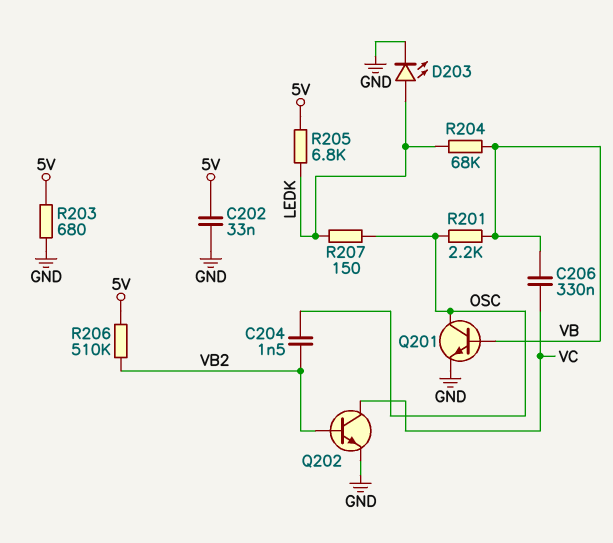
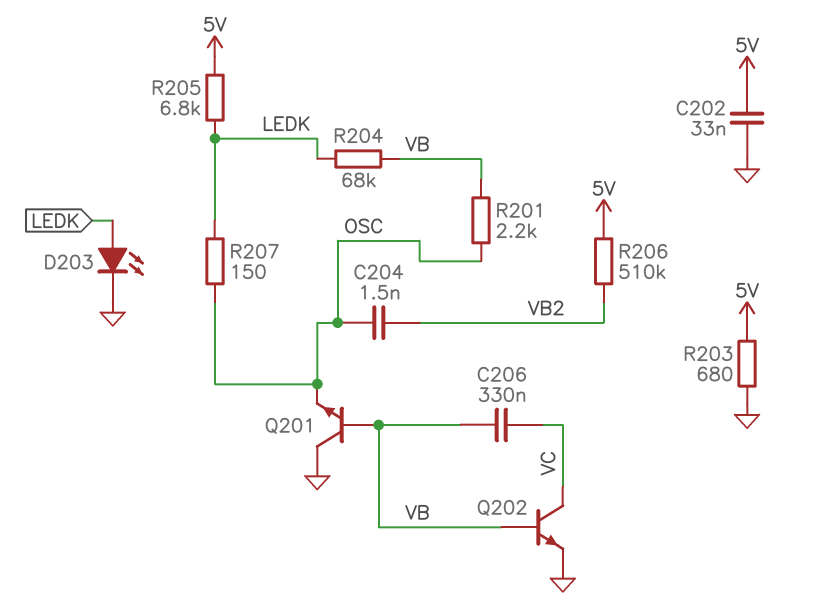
Q201: NPN (B VB, C OSC, E GND) -> NPN (B VB, C GND, E OSC)
Q202: NPN (B VB2, C VC, E GND) -> NPN (B VB, C VC, E GND)

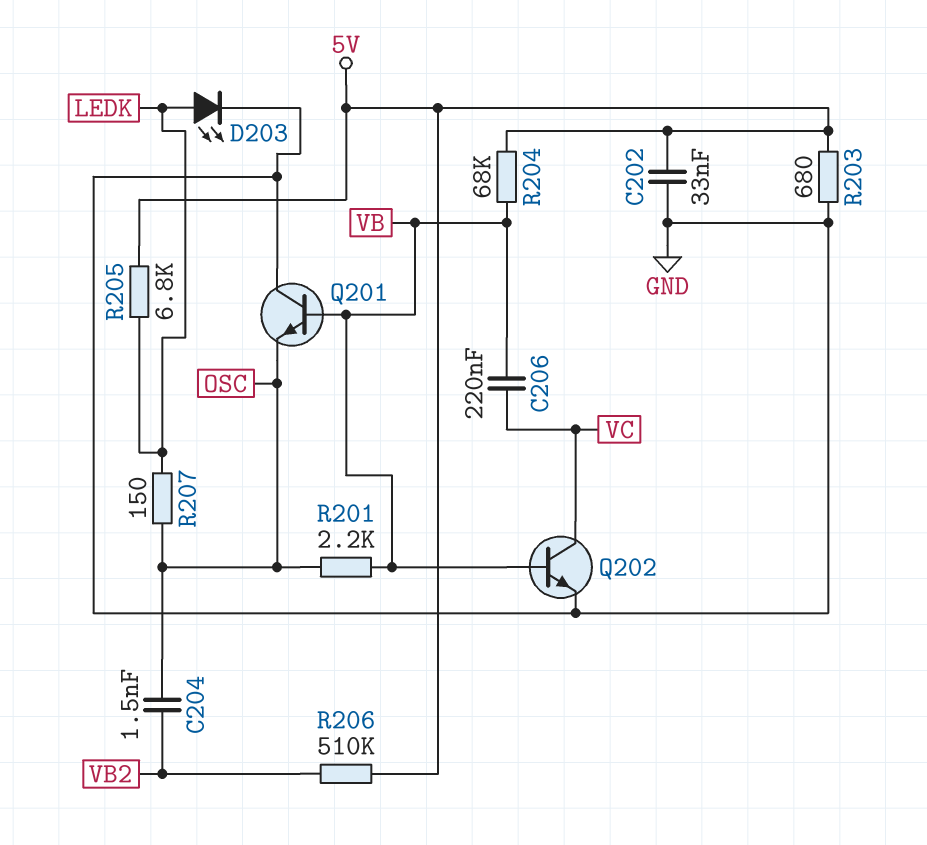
C206: 330nF (VB, VC) -> 220nF (VB, VC)
R204: 68k (LEDK, VB) -> 68k (5V, VB)

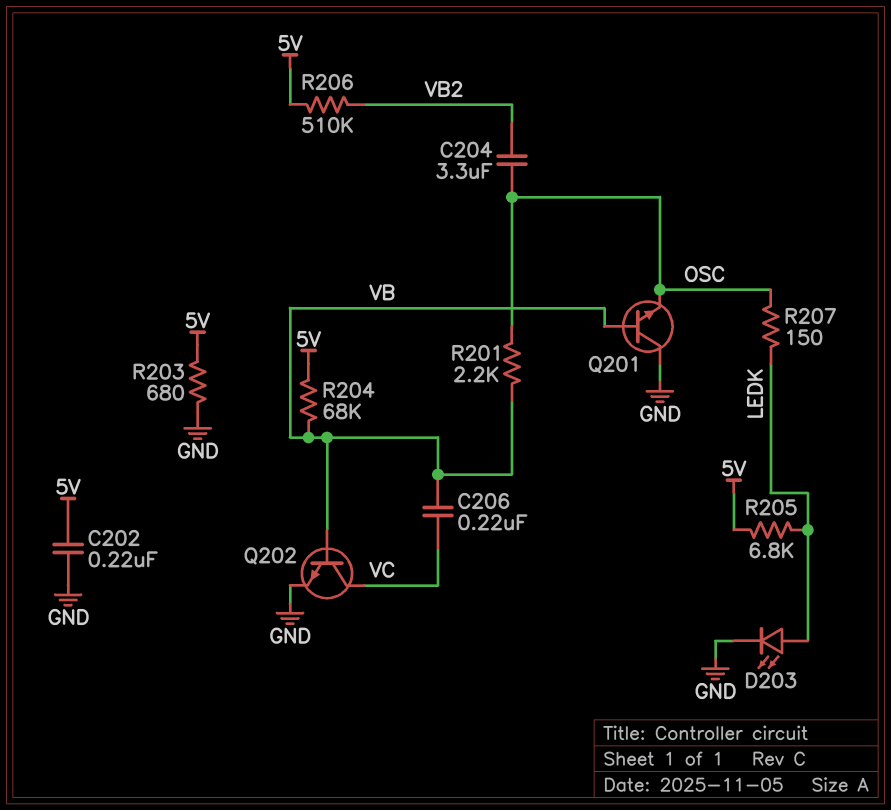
C202: 33nF (5V, GND) -> 220nF (5V, GND)
C204: 1.5nF (OSC, VB2) -> 3.3uF (OSC, VB2)

